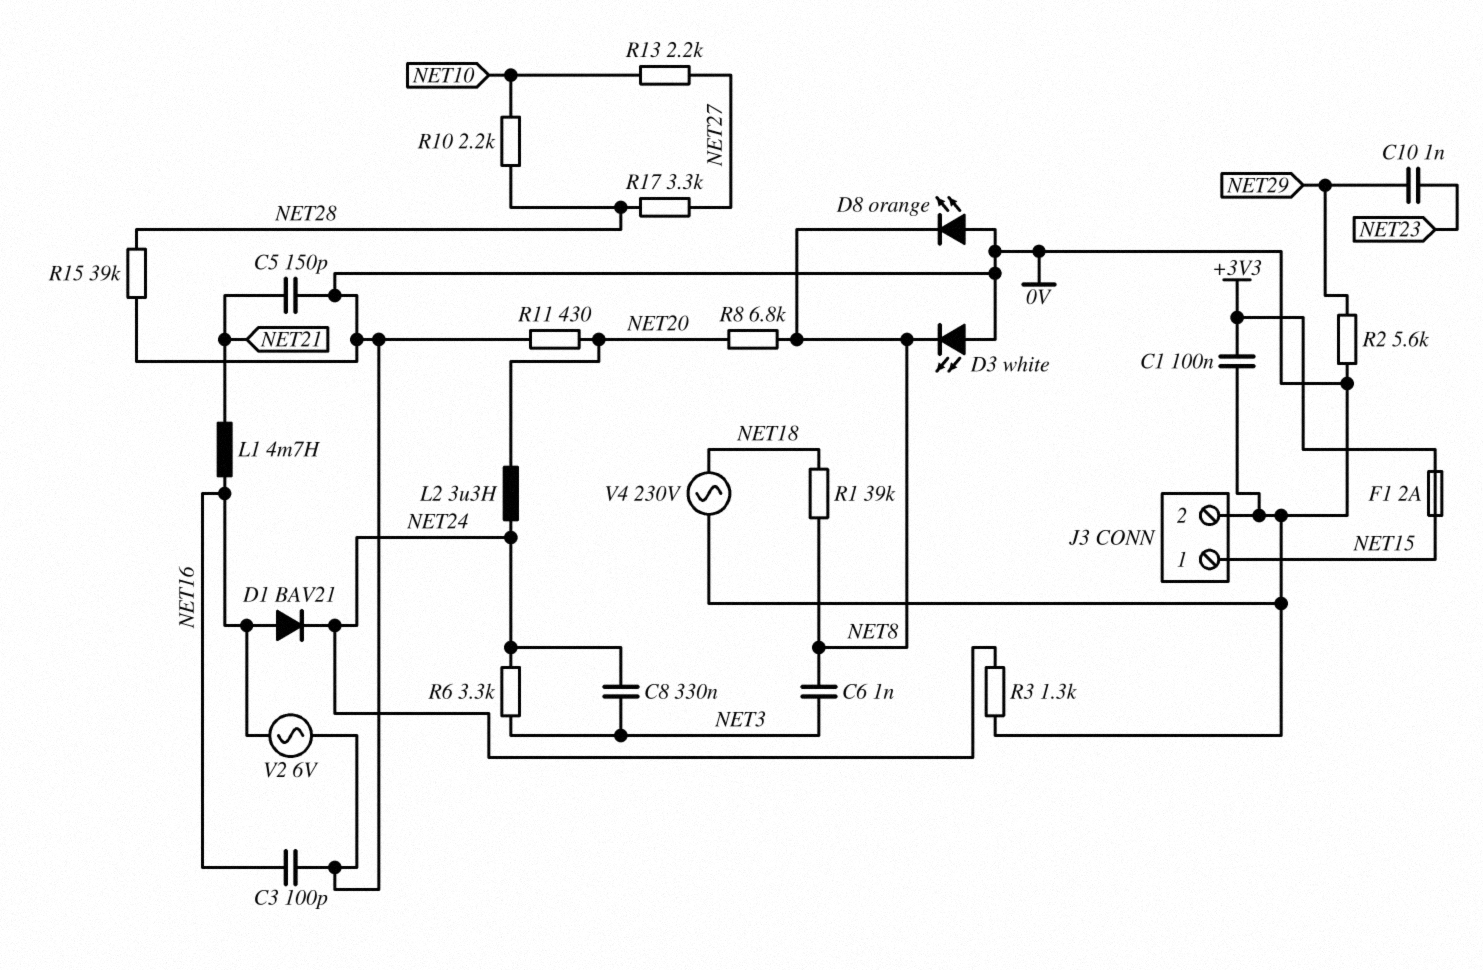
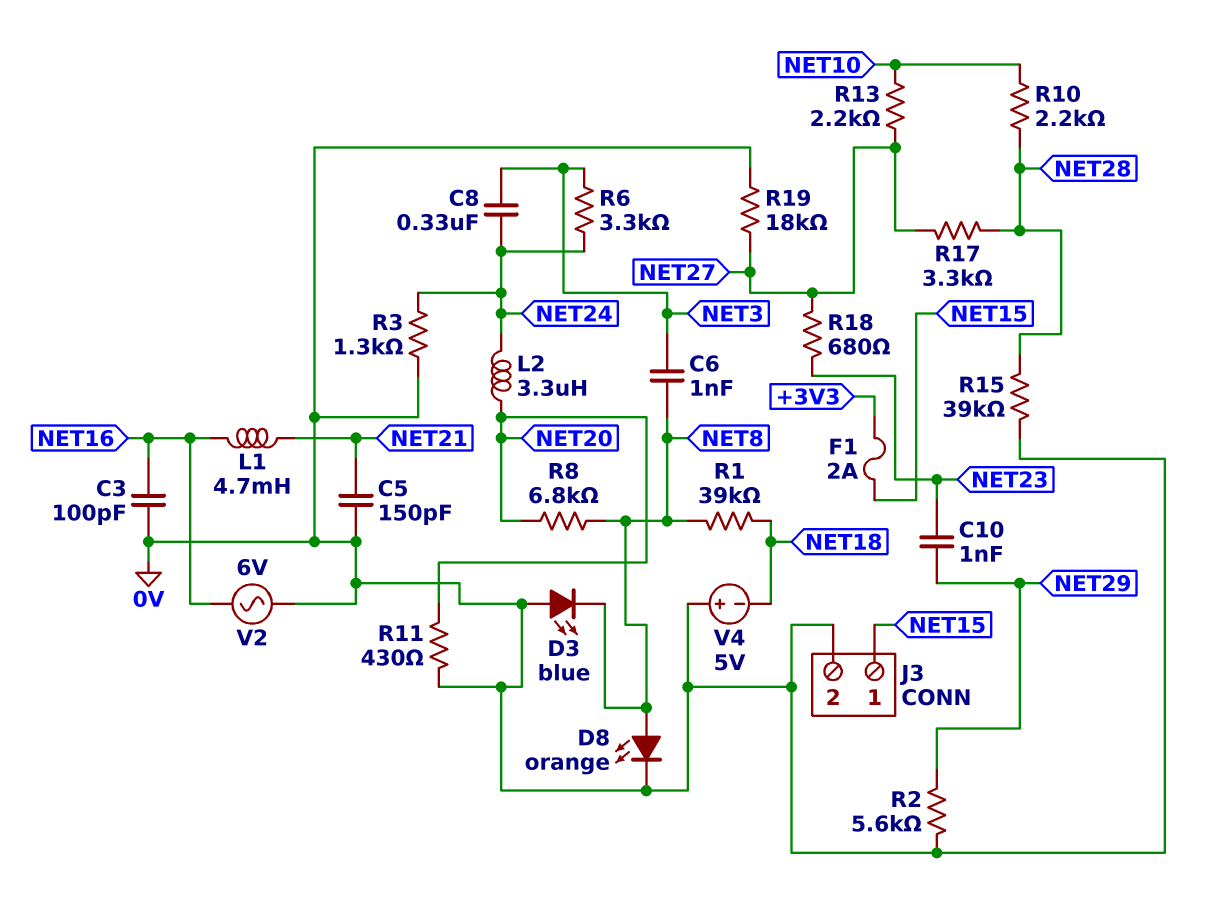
C1: 100nF (+3V3, 0V) -> none
D1: diode BAV21 (A NET16, K NET24) -> none
D3: LED white (A 0V, K NET8) -> LED blue (A 0V, K NET8)
D8: LED orange (A 0V, K NET8) -> LED orange (A NET8, K 0V)
R18: none -> 680 (NET23, NET27)
R19: none -> 18k (0V, NET27)
V4: AC 230V (0V, NET18) -> 5V (plus 0V, minus NET18)

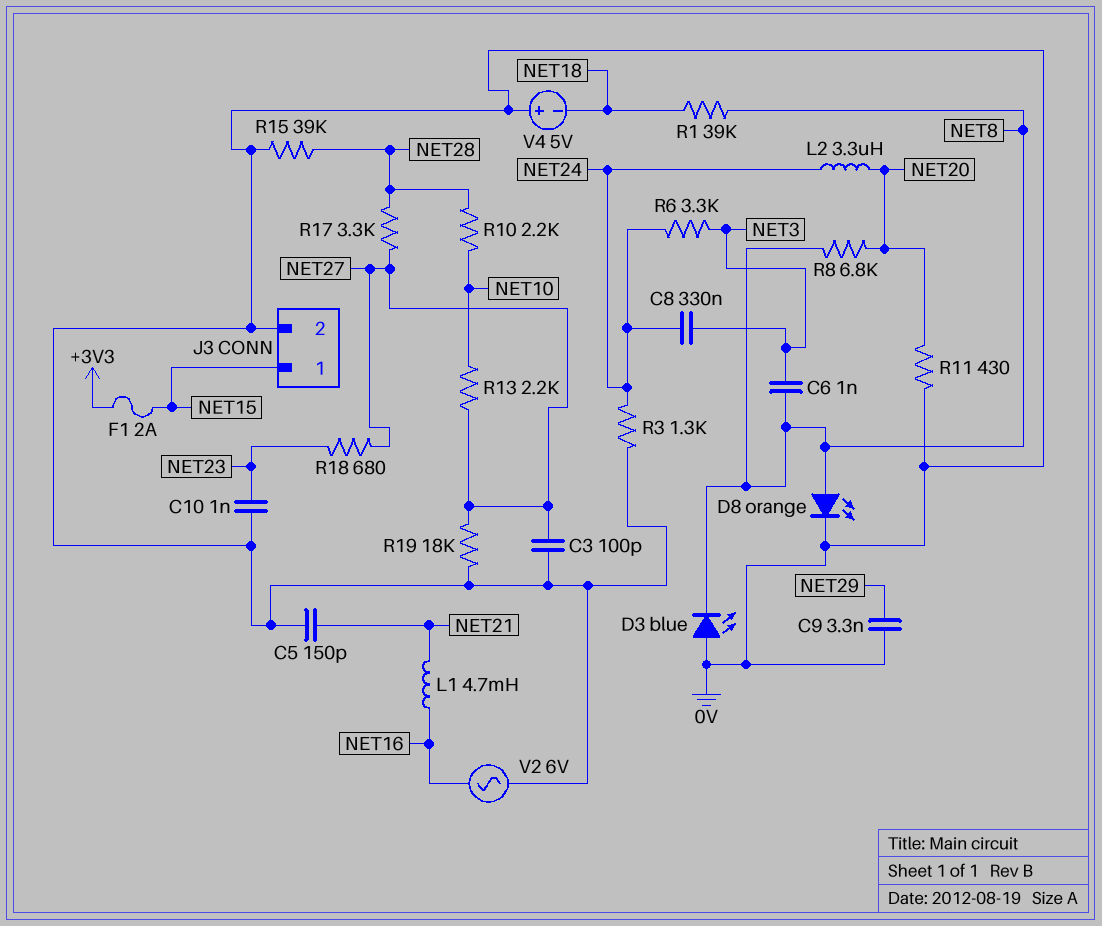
C3: 100pF (0V, NET16) -> 100pF (0V, NET27)
C9: none -> 3.3nF (0V, NET29)
C10: 1nF (NET23, NET29) -> 1nF (0V, NET23)
R2: 5.6k (0V, NET29) -> none

